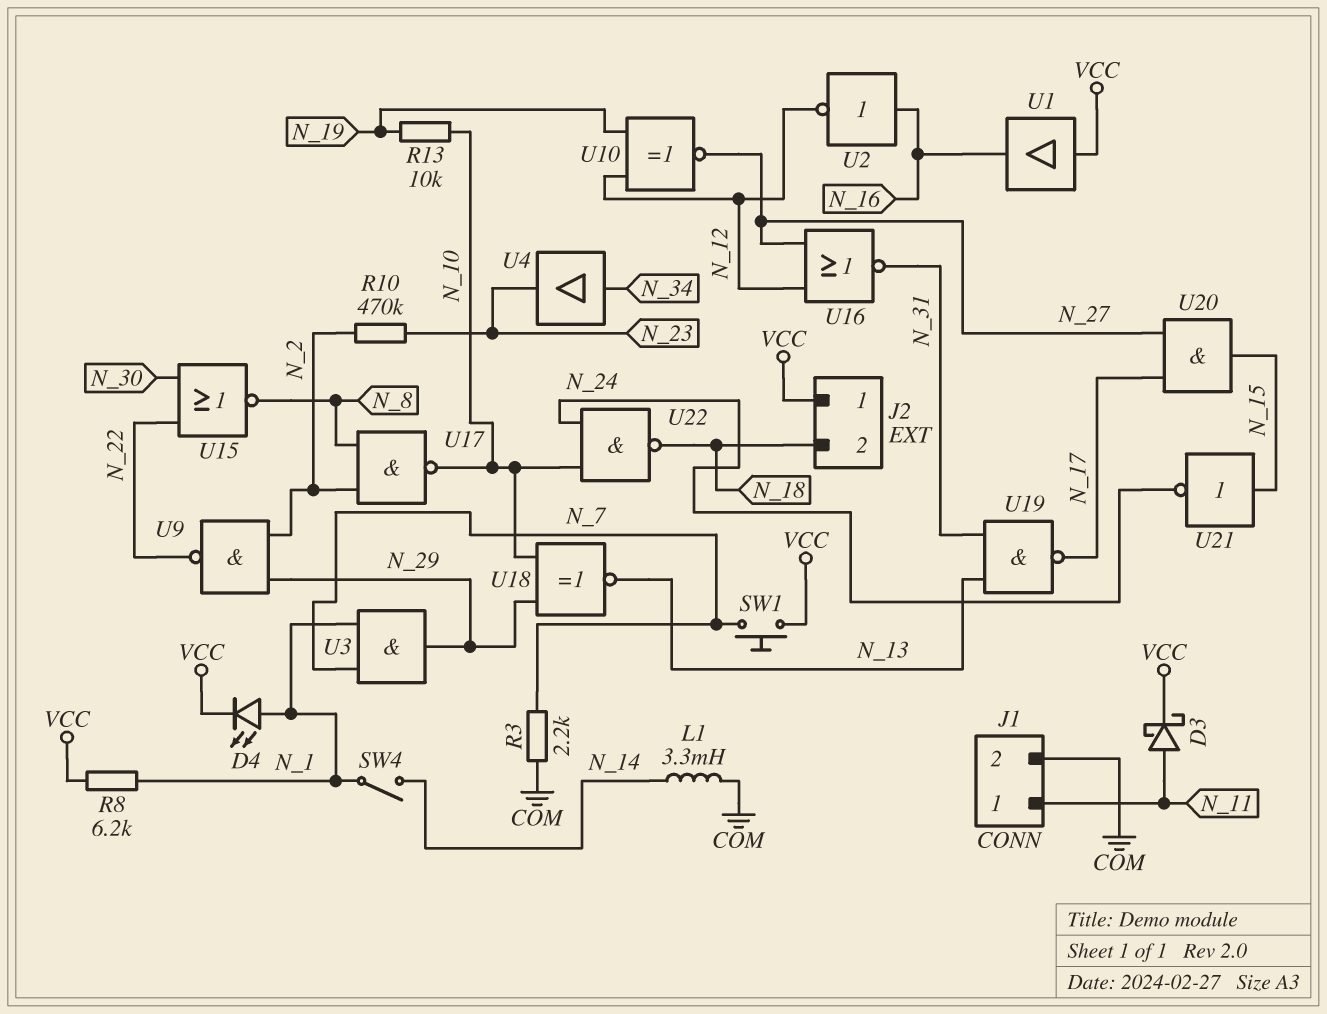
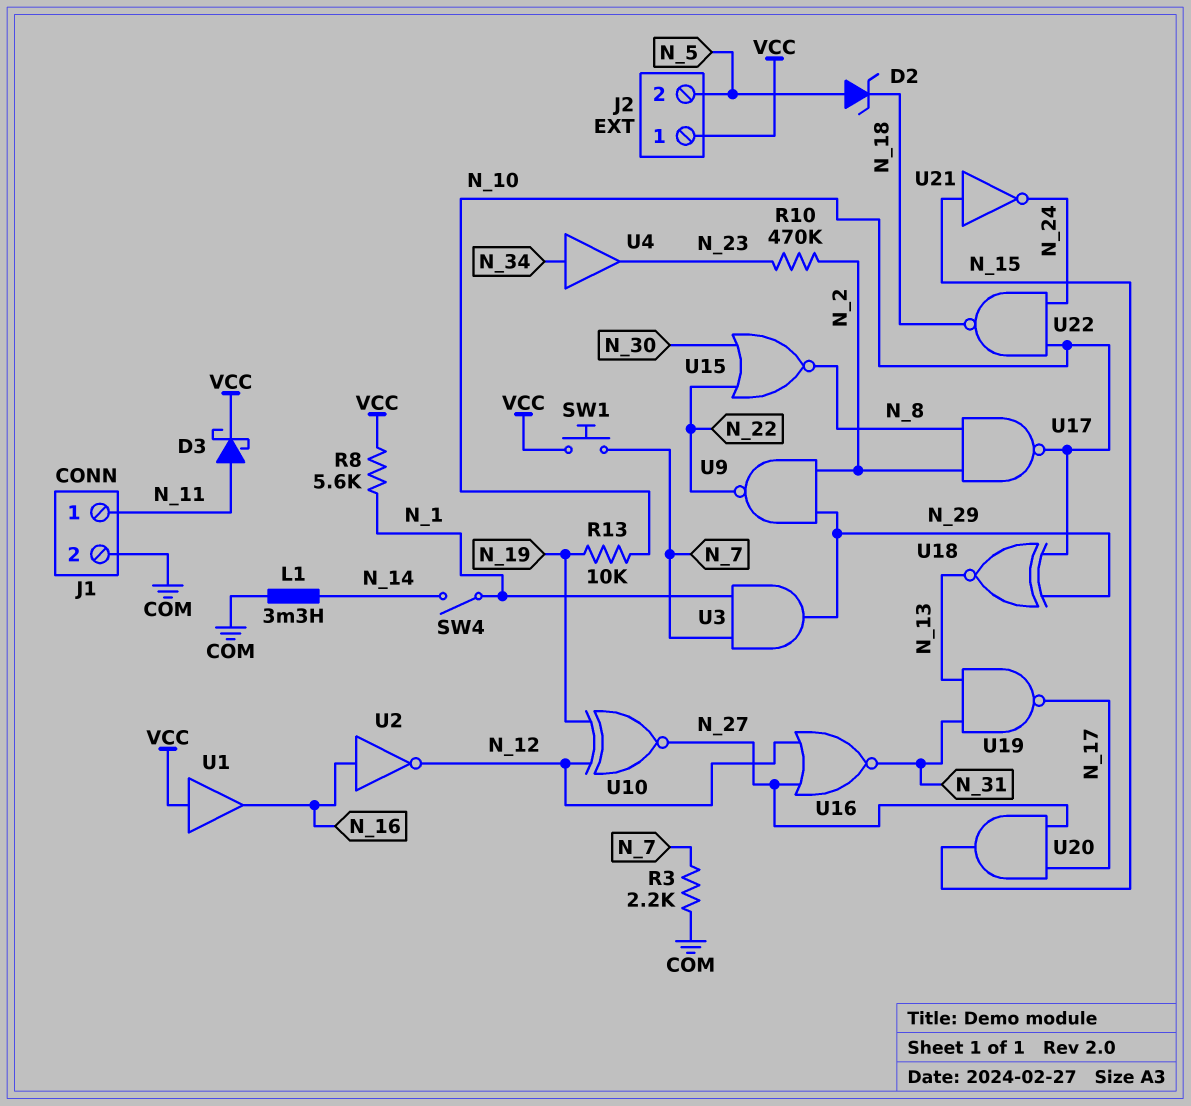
D2: none -> zener (A N_5, K N_18)
D4: LED (A N_1, K VCC) -> none
J2 pin 2: N_18 -> N_5
R8: 6.2k (N_1, VCC) -> 5.6k (N_1, VCC)

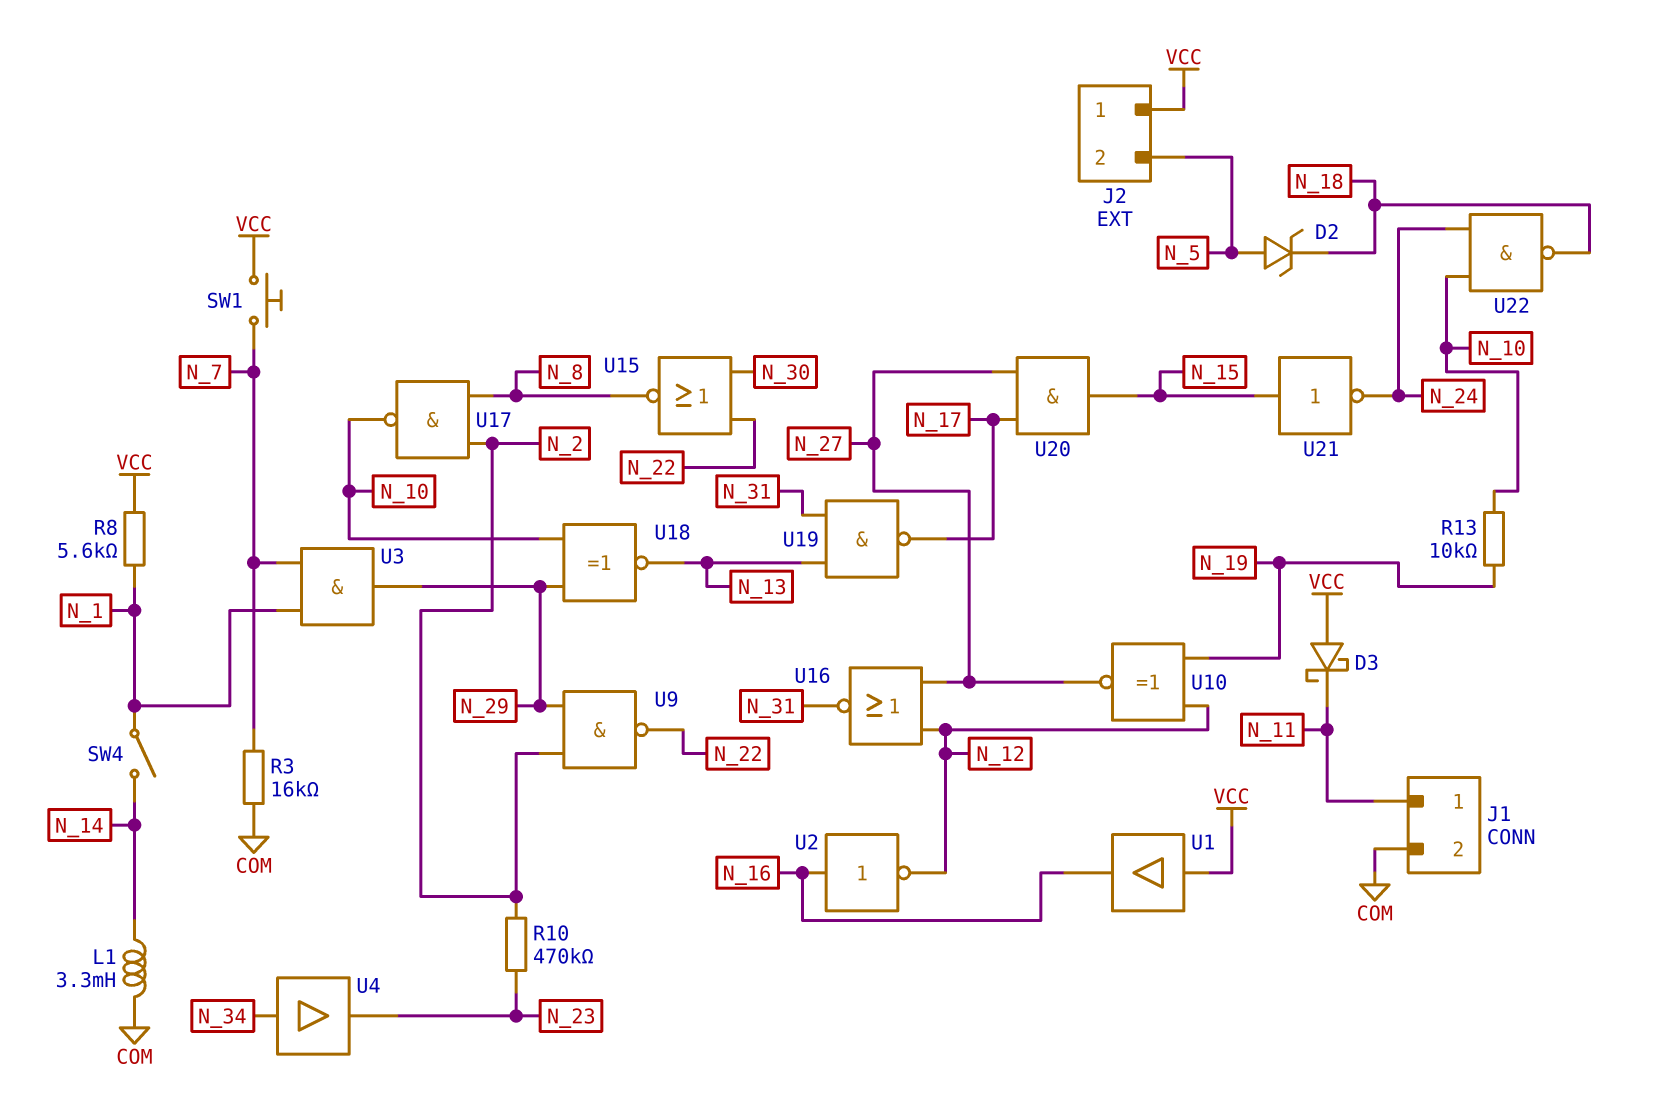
D3: schottky (A N_11, K VCC) -> schottky (A VCC, K N_11)
R3: 2.2k (COM, N_7) -> 16k (COM, N_7)

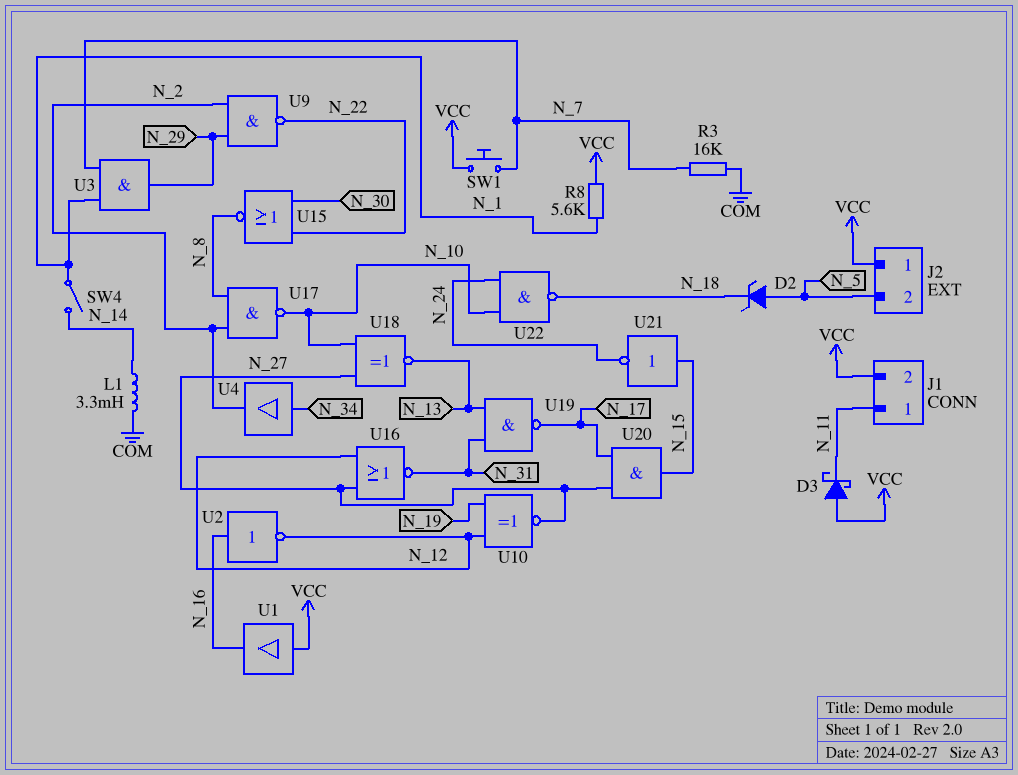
J1 pin 2: COM -> VCC
R10: 470k (N_2, N_23) -> none
R13: 10k (N_10, N_19) -> none
U4: buffer (in N_34, out N_23) -> buffer (in N_34, out N_2)
U18: XNOR (in N_10, in N_29, out N_13) -> XNOR (in N_10, in N_27, out N_13)

